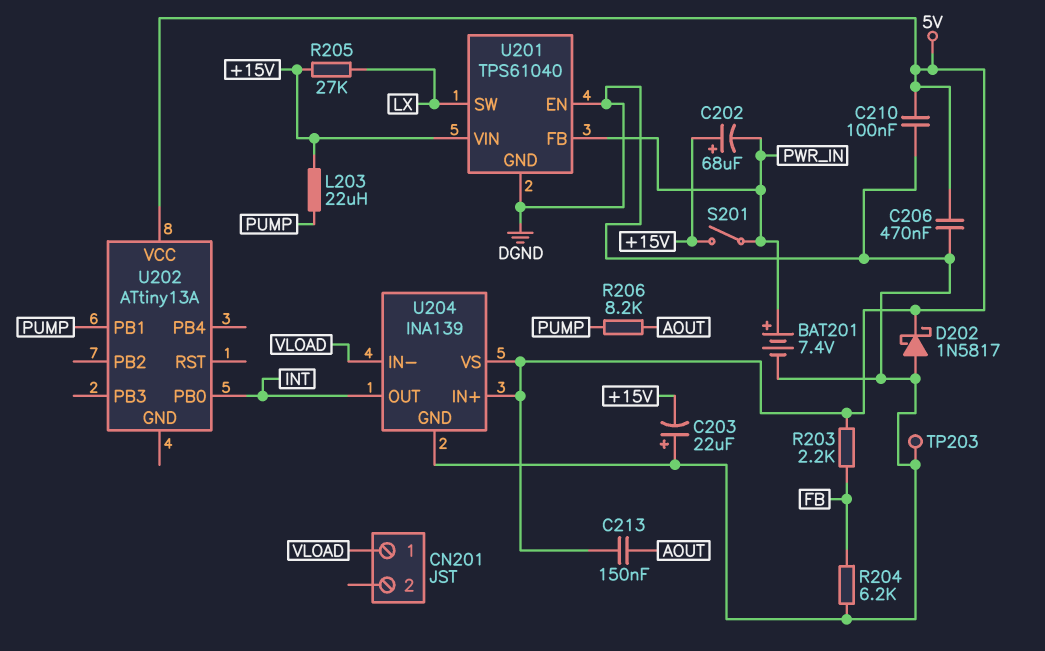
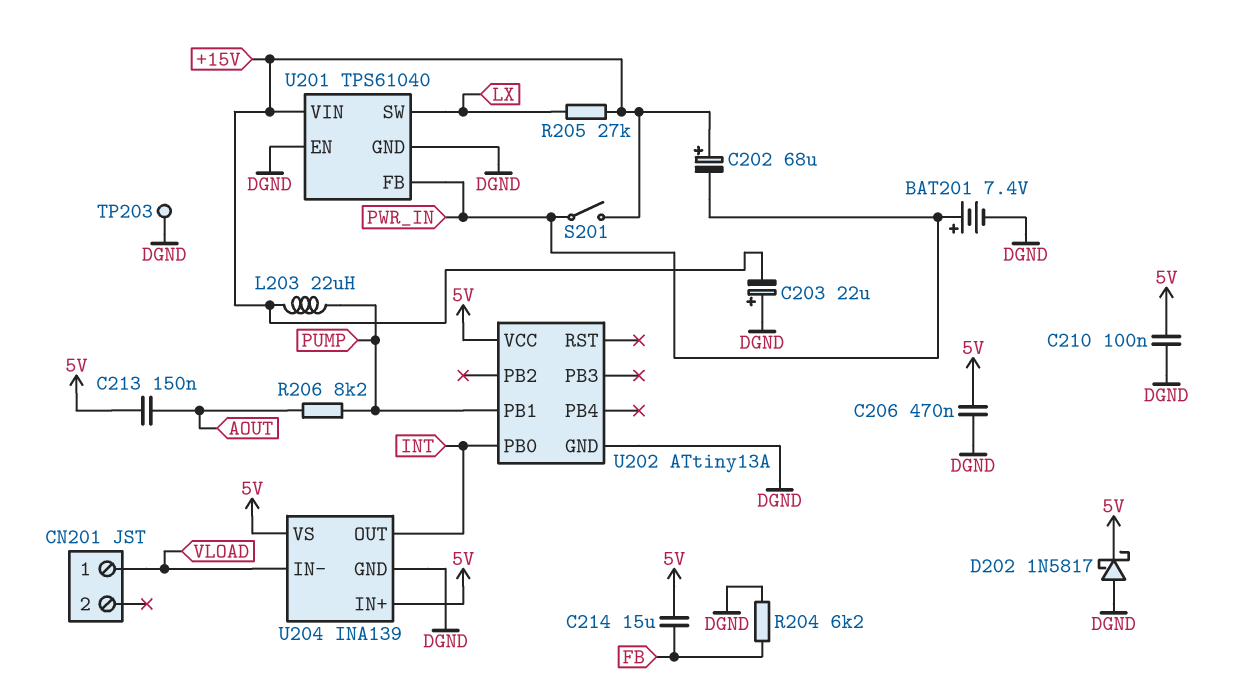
C214: none -> 15uF (5V, FB)
R203: 2.2k (5V, FB) -> none
U202 pin GND: none -> DGND

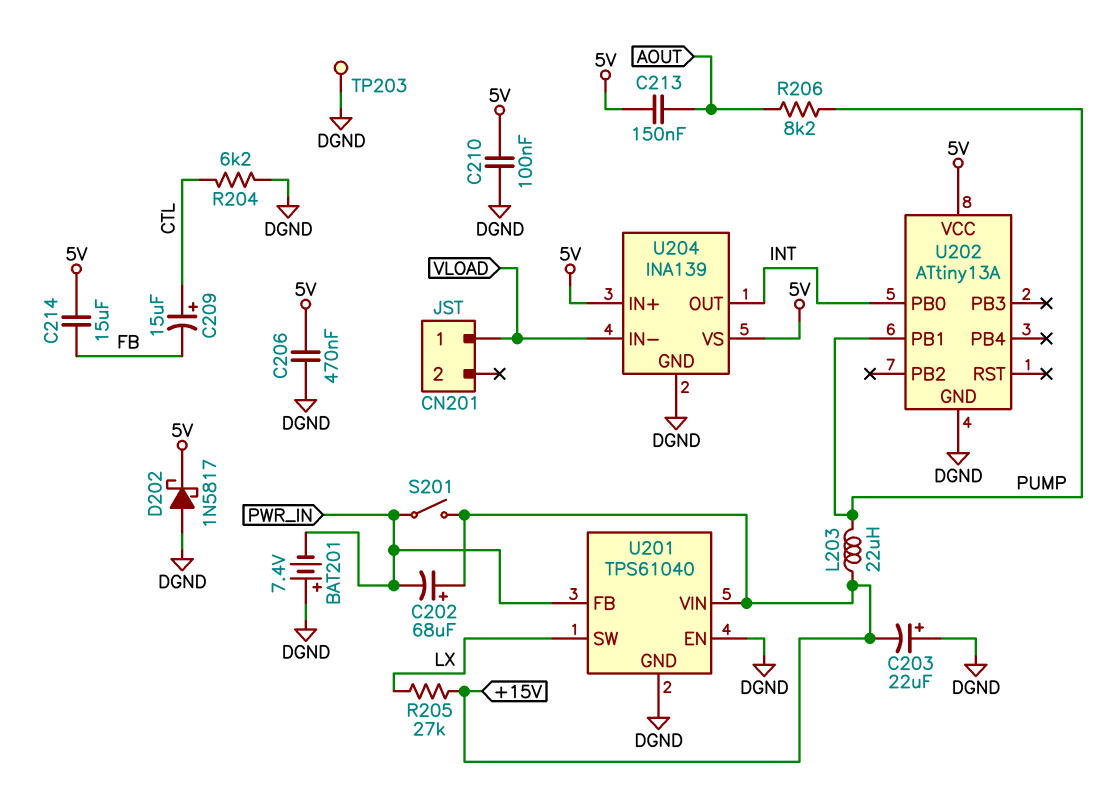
BAT201: 7.4V (plus PWR_IN, minus DGND) -> 7.4V (plus DGND, minus PWR_IN)
C209: none -> 15uF (plus CTL, minus FB)
R204: 6.2k (DGND, FB) -> 6.2k (CTL, DGND)

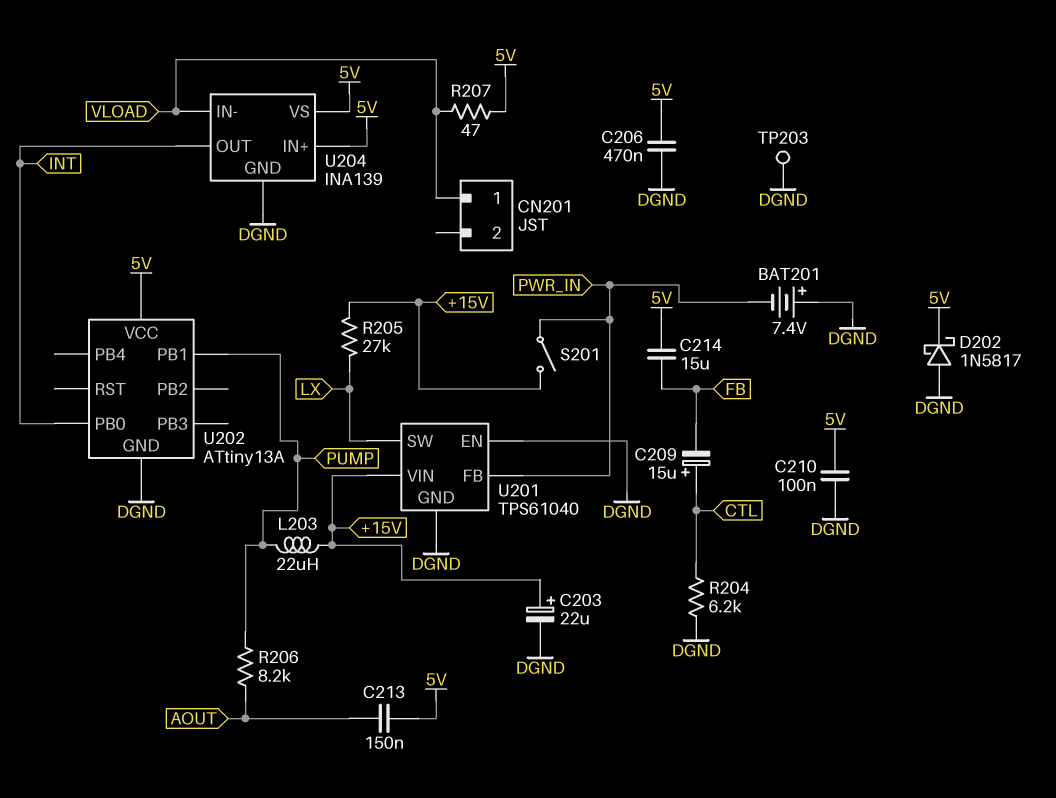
C202: 68uF (plus +15V, minus PWR_IN) -> none
C203: 22uF (plus DGND, minus +15V) -> 22uF (plus +15V, minus DGND)
R207: none -> 47 (5V, VLOAD)

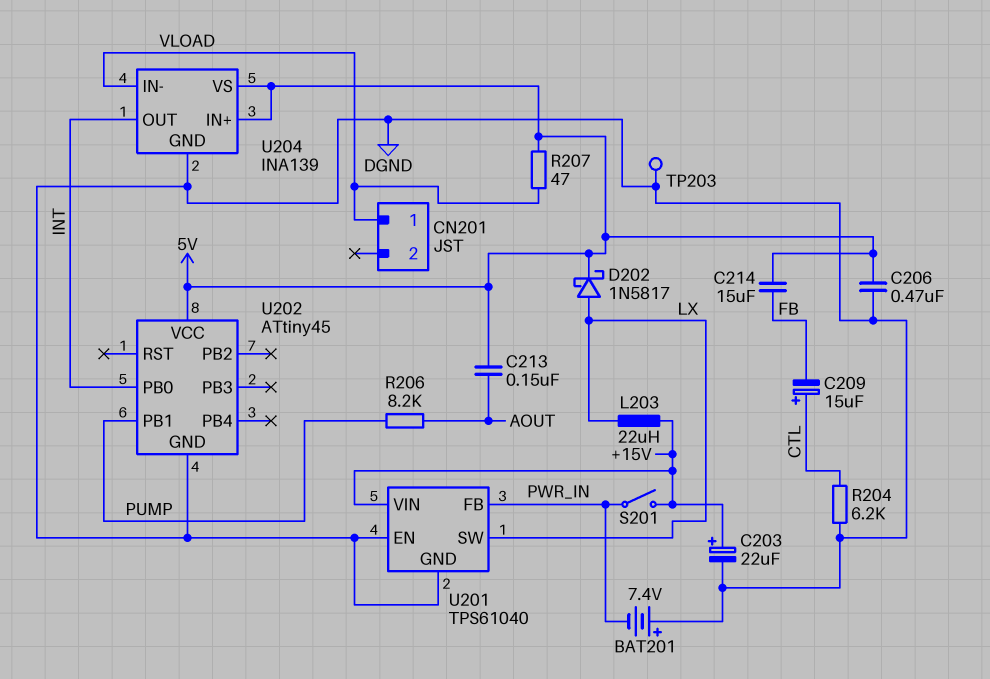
C210: 100nF (5V, DGND) -> none
D202: schottky 1N5817 (A DGND, K 5V) -> schottky 1N5817 (A LX, K 5V)
L203: 22uH (+15V, PUMP) -> 22uH (+15V, LX)
R205: 27k (+15V, LX) -> none
U202: ATtiny13A -> ATtiny45

